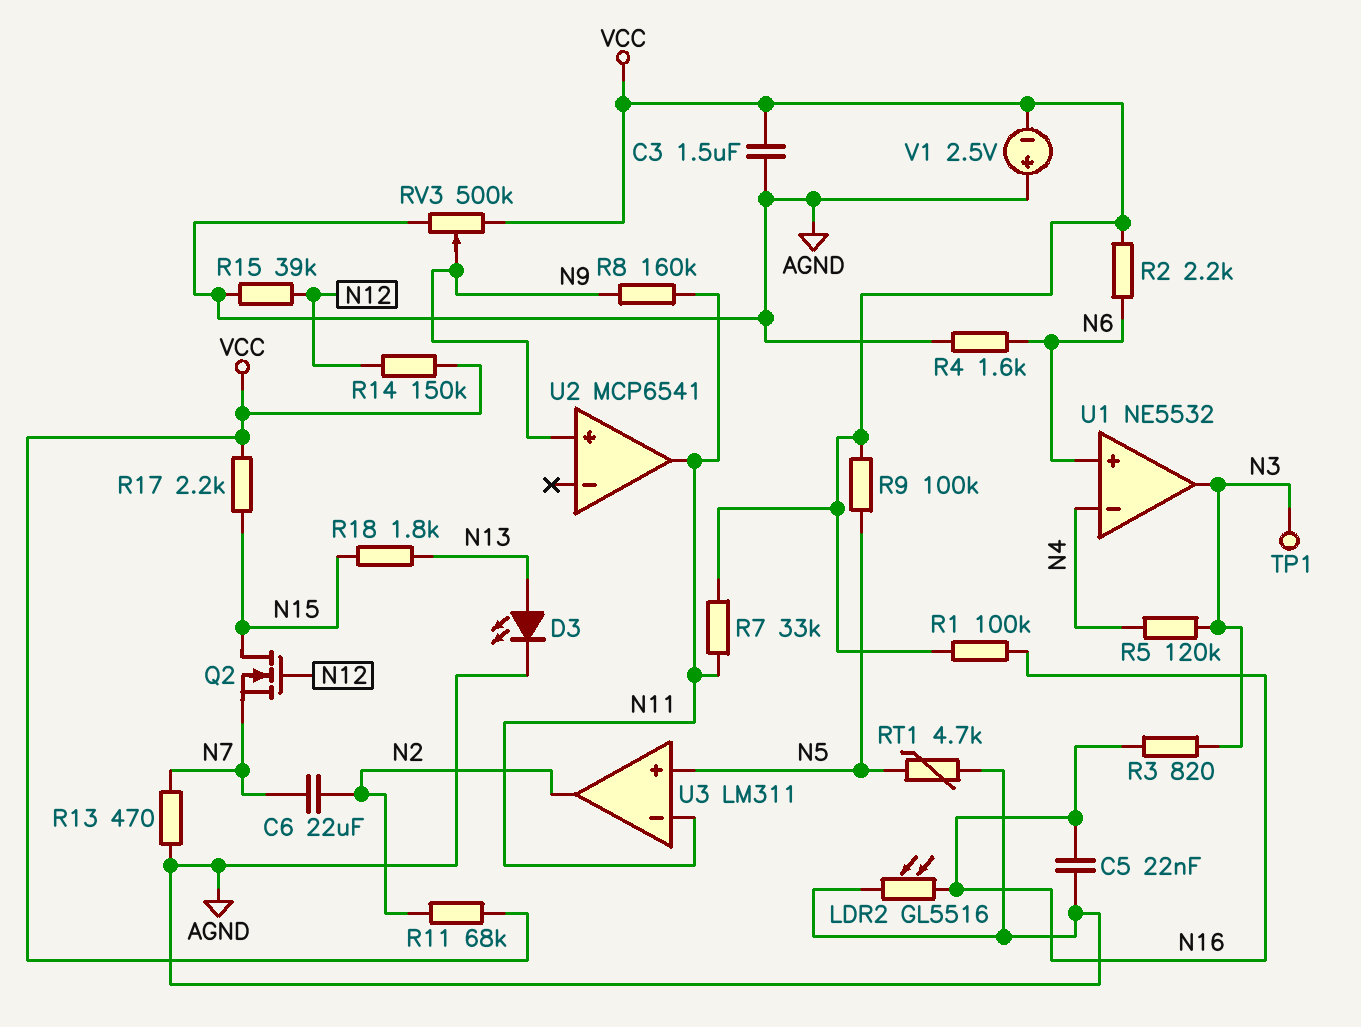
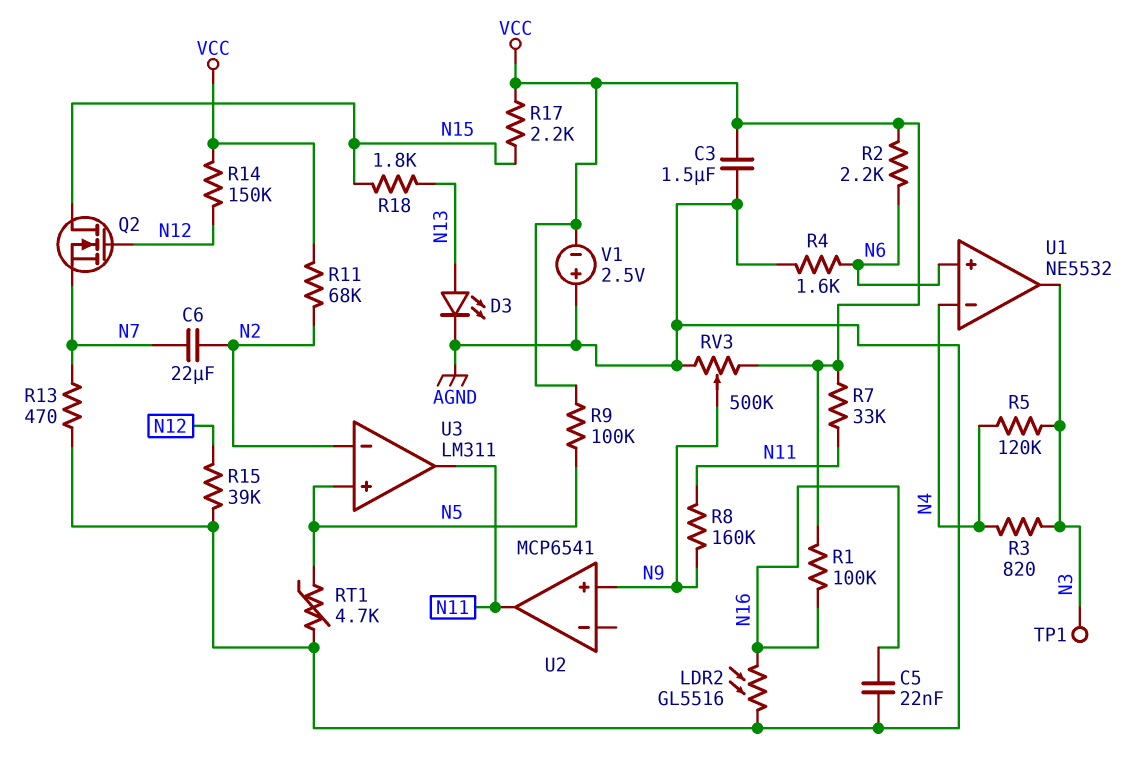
R3: 820 (N3, N16) -> 820 (N3, N4)
U3 pin in-: N11 -> N2
U3 pin out: N2 -> N11

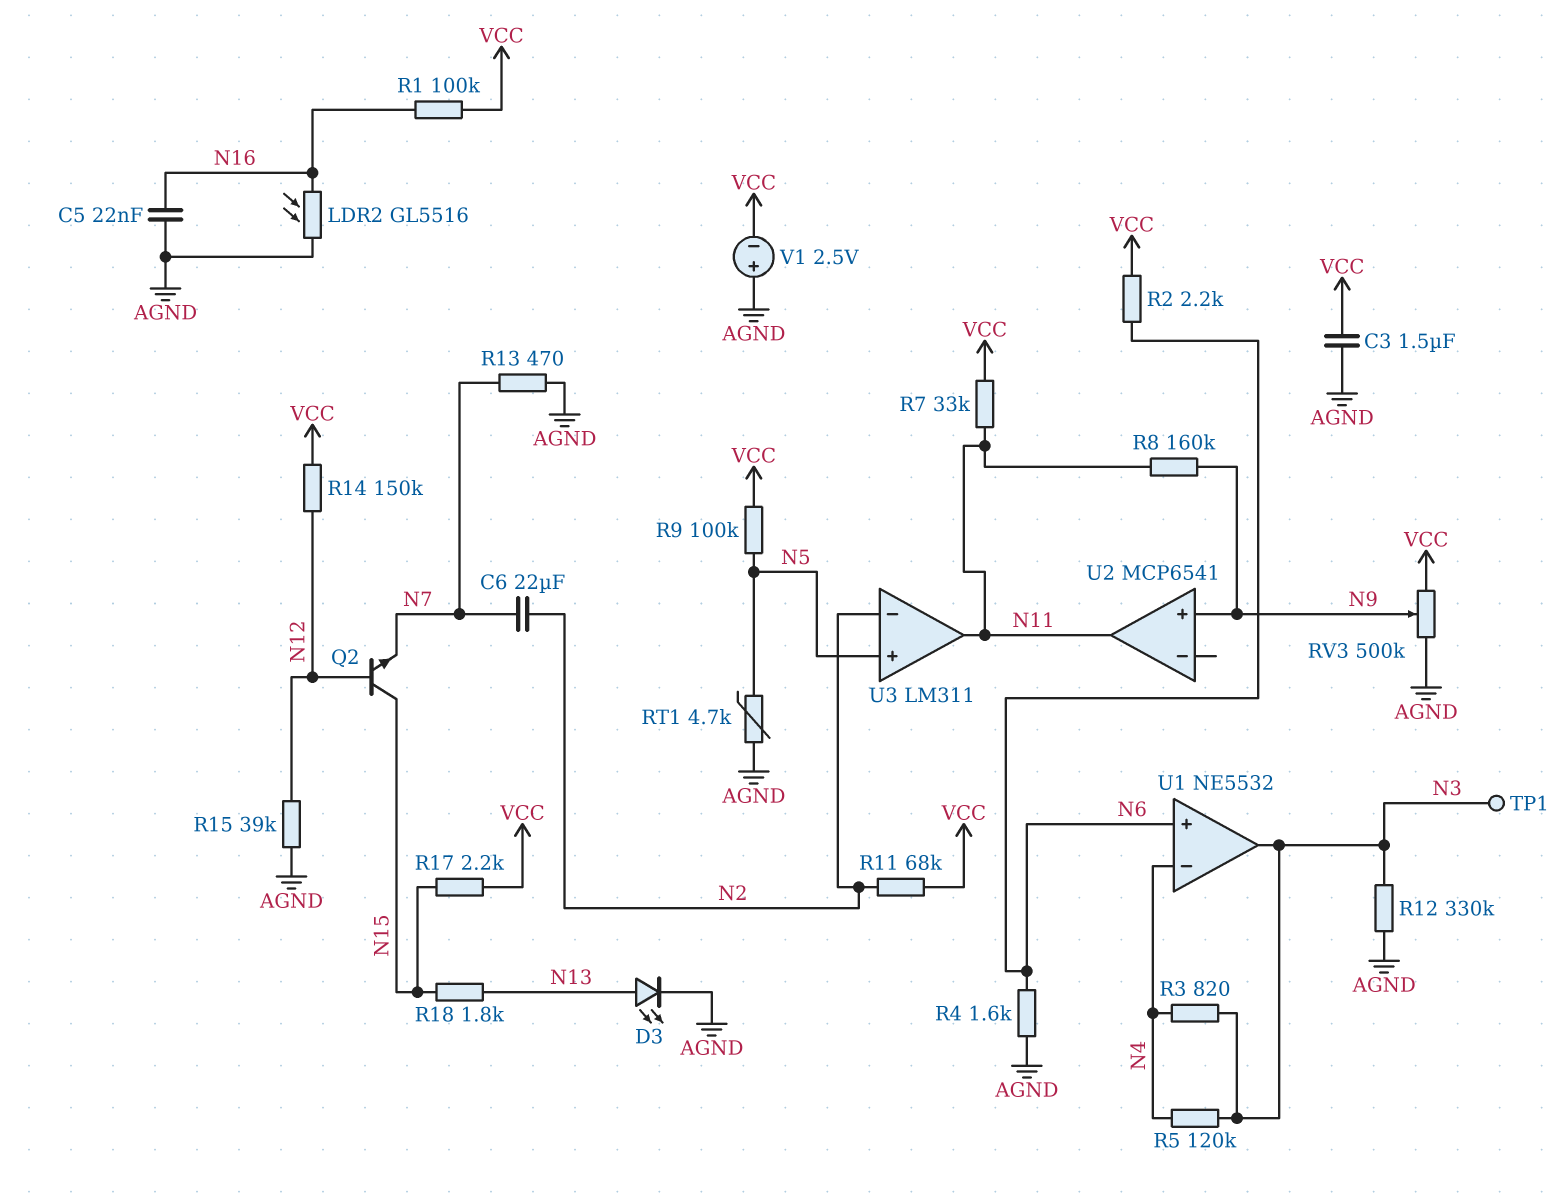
Q2: NMOS (G N12, D N15, S N7) -> NPN (B N12, C N15, E N7)
R12: none -> 330k (AGND, N3)

